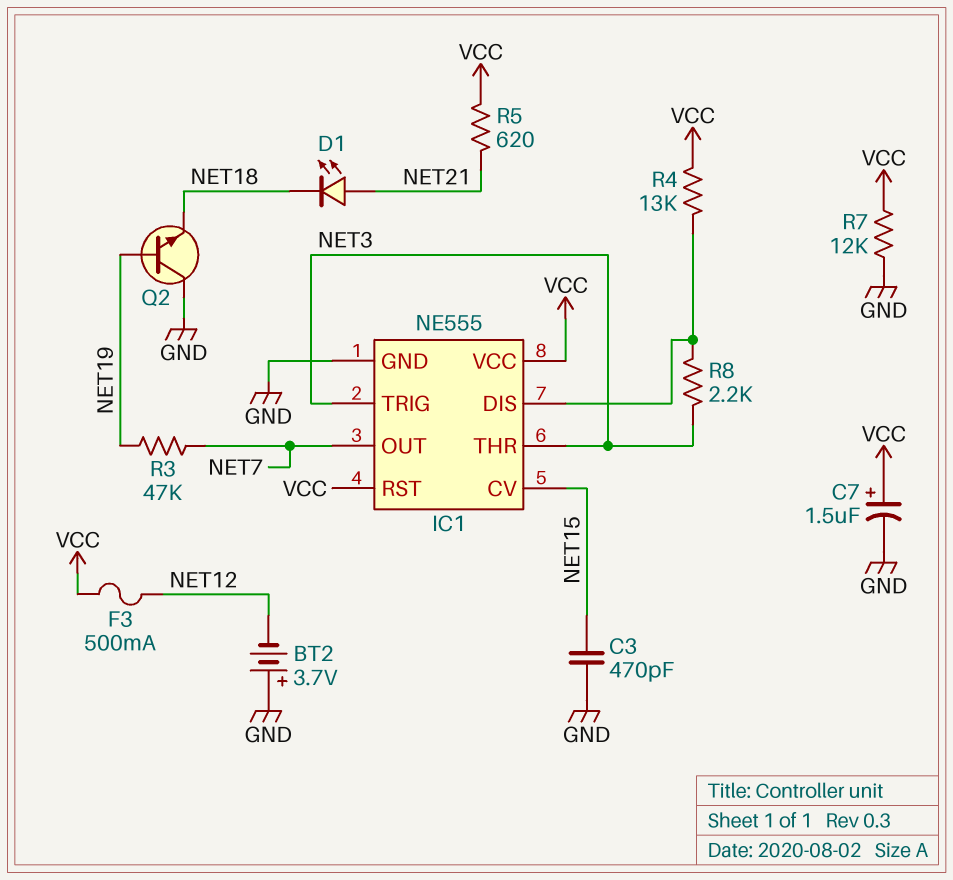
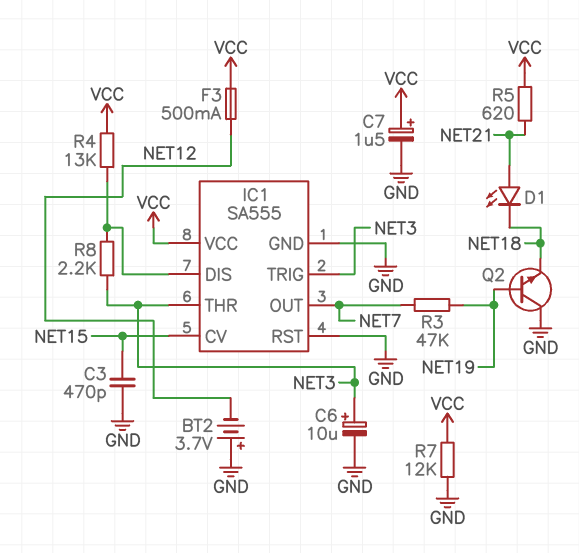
C6: none -> 10uF (plus NET3, minus GND)
IC1: NE555 -> SA555
IC1 pin RST: VCC -> GND

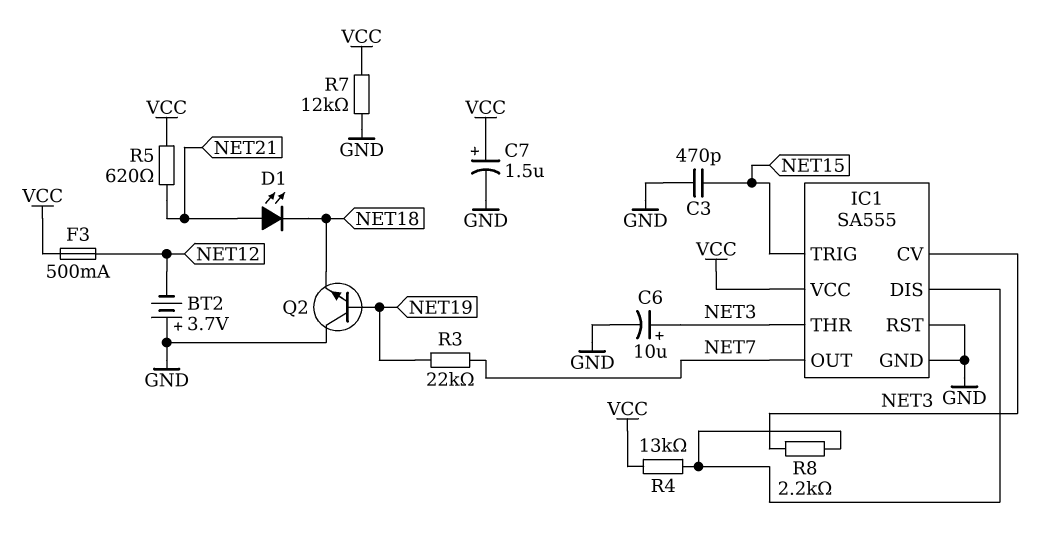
IC1 pin CV: NET15 -> NET3
IC1 pin TRIG: NET3 -> NET15
R3: 47k (NET7, NET19) -> 22k (NET7, NET19)

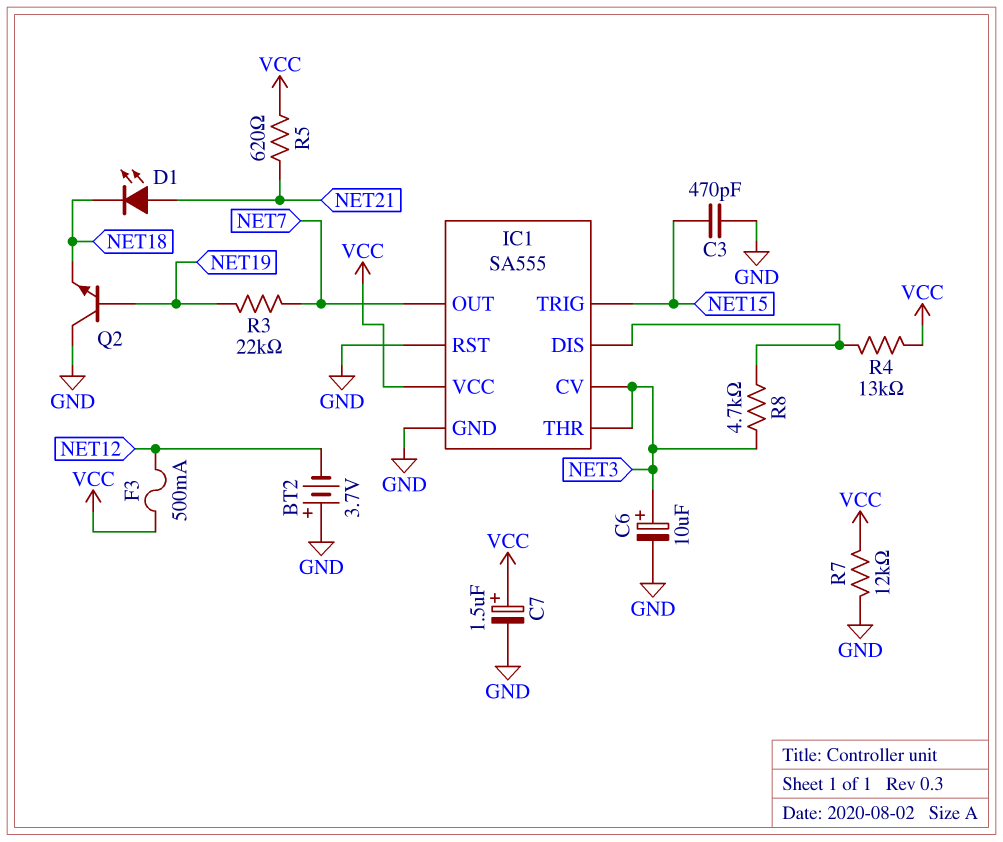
R8: 2.2k (IC1/DIS, NET3) -> 4.7k (IC1/DIS, NET3)

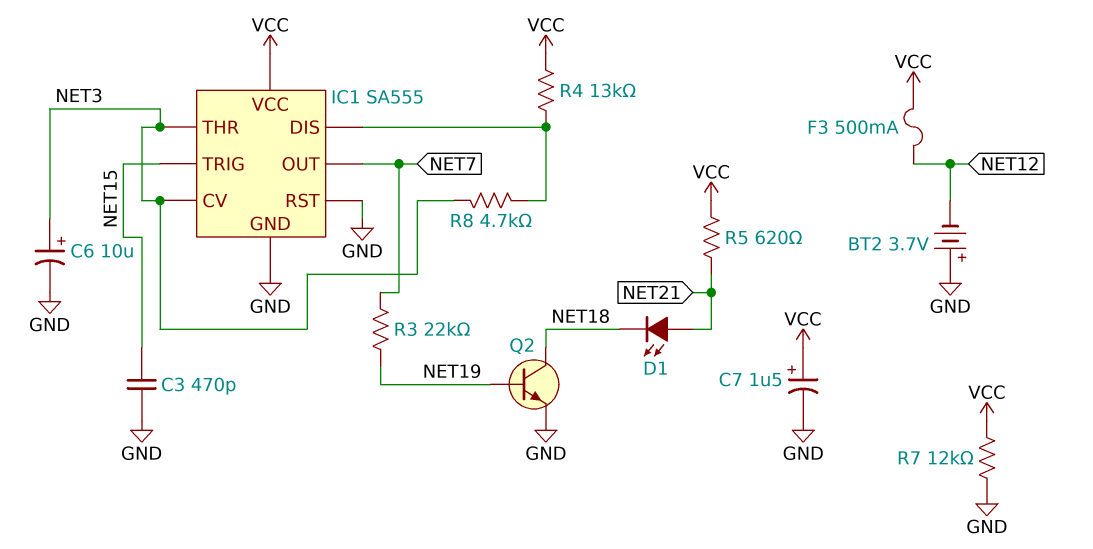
Q2: NPN (B NET19, C GND, E NET18) -> NPN (B NET19, C NET18, E GND)

